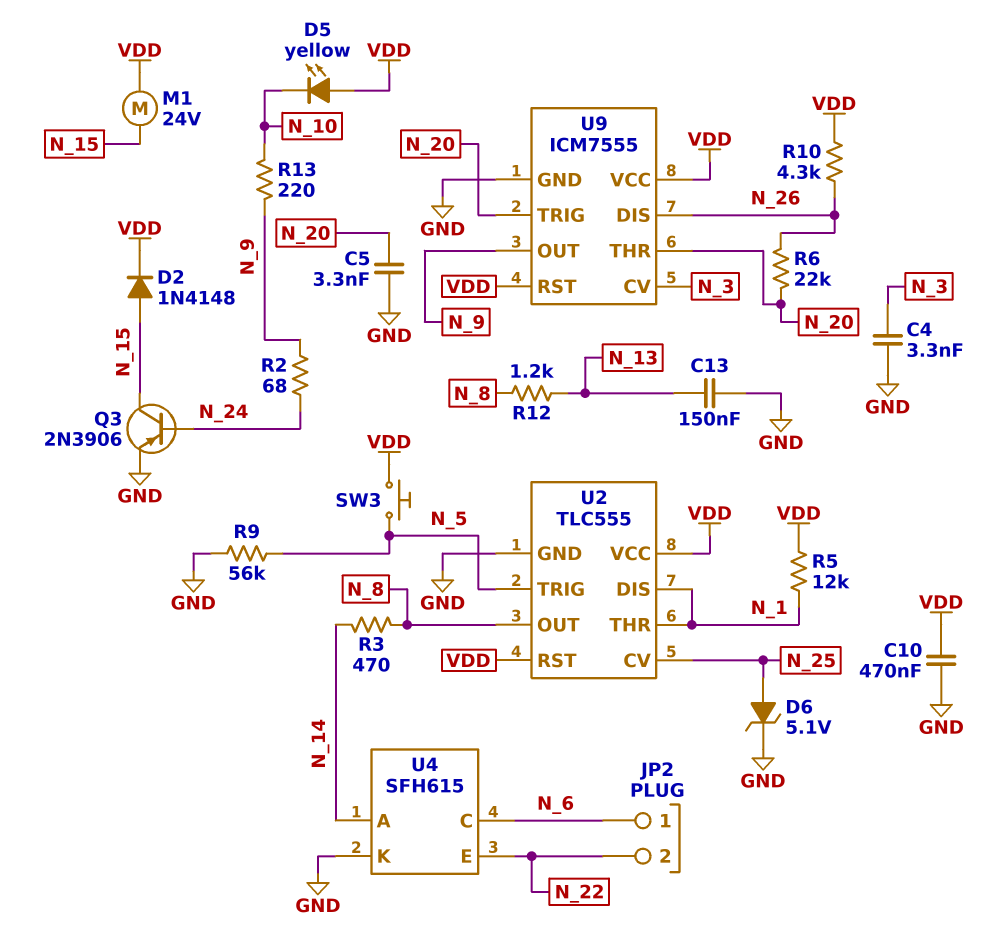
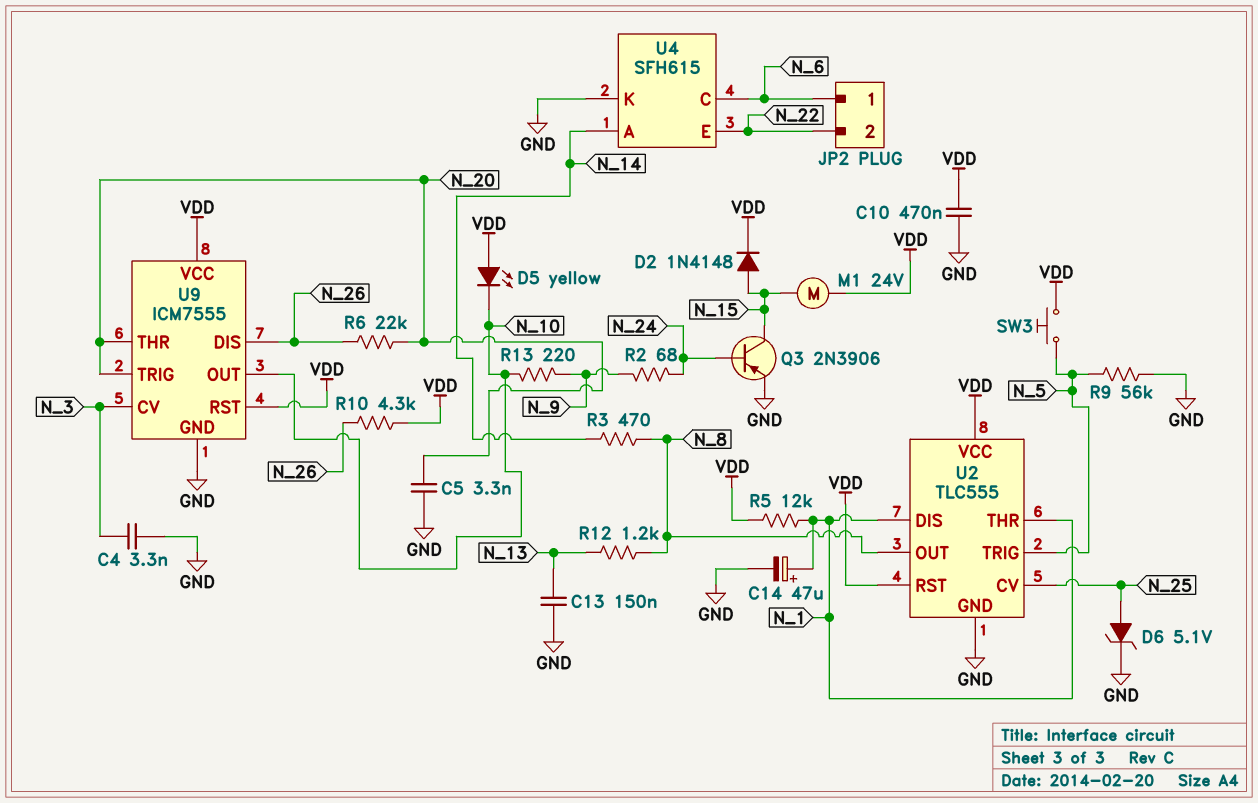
C14: none -> 47uF (plus N_1, minus GND)
U9 pin OUT: N_9 -> N_10

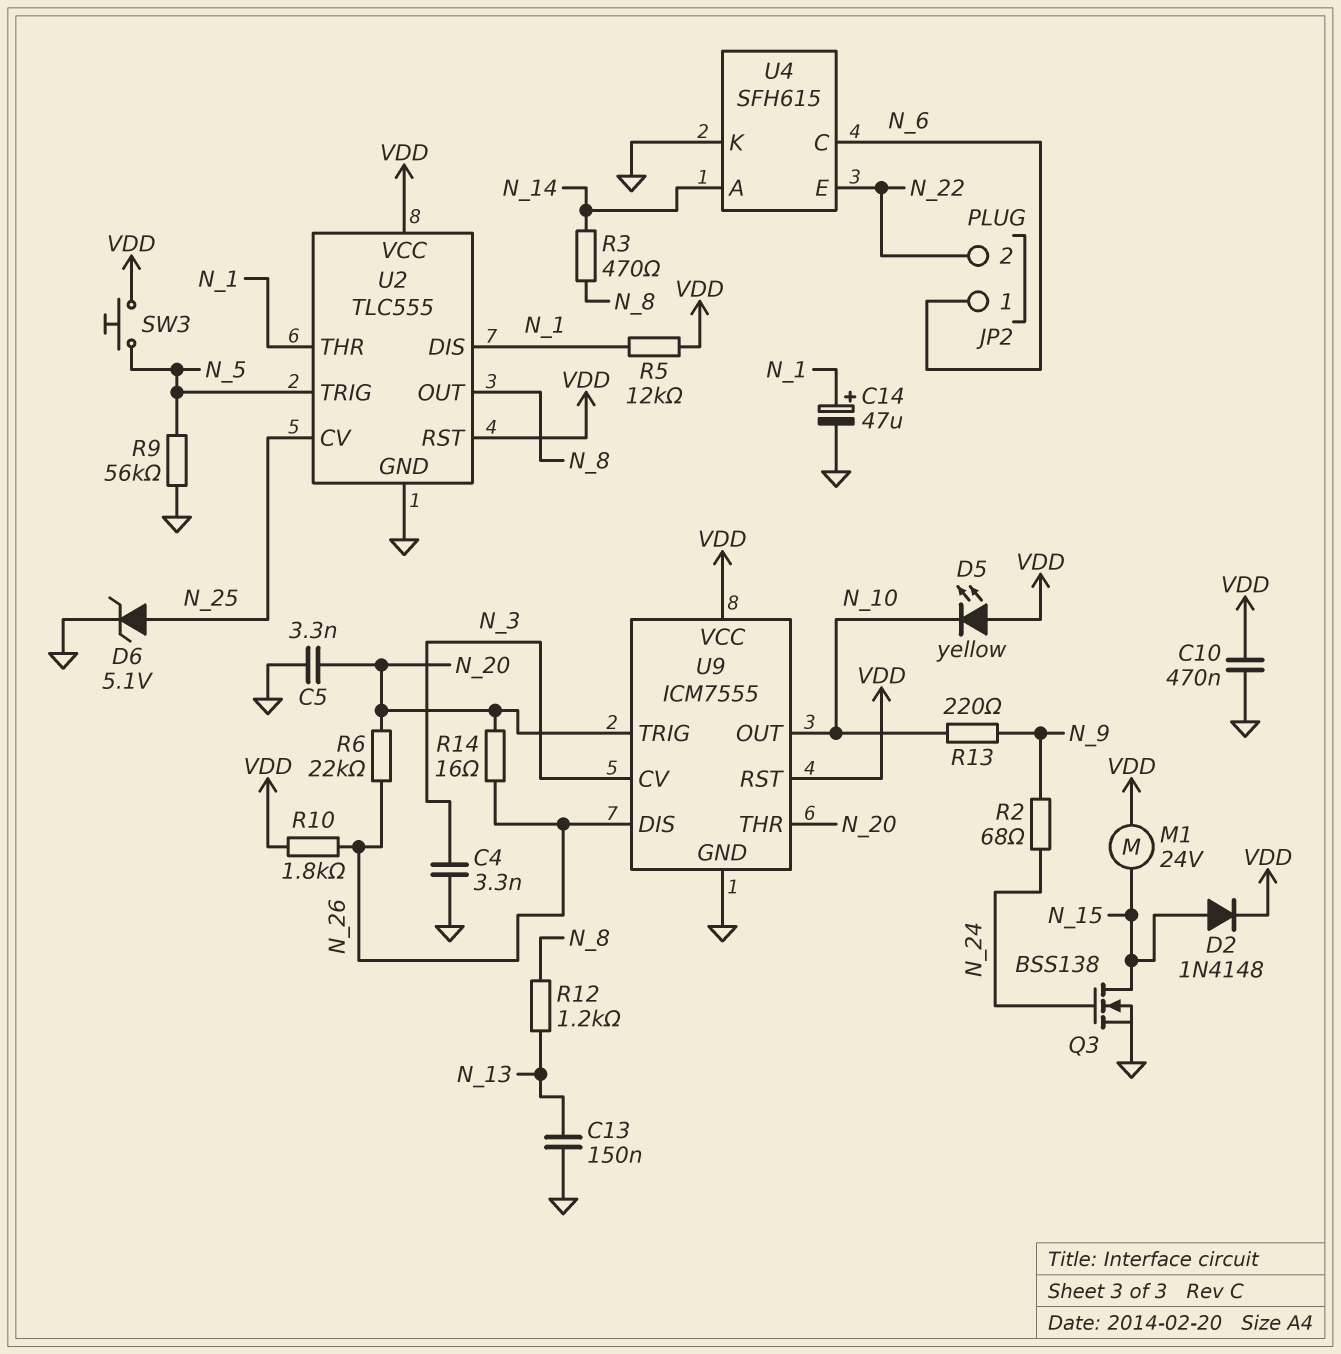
Q3: PNP 2N3906 (B N_24, C N_15, E GND) -> NMOS BSS138 (G N_24, D N_15, S GND)
R10: 4.3k (N_26, VDD) -> 1.8k (N_26, VDD)
R14: none -> 16 (N_20, N_26)

